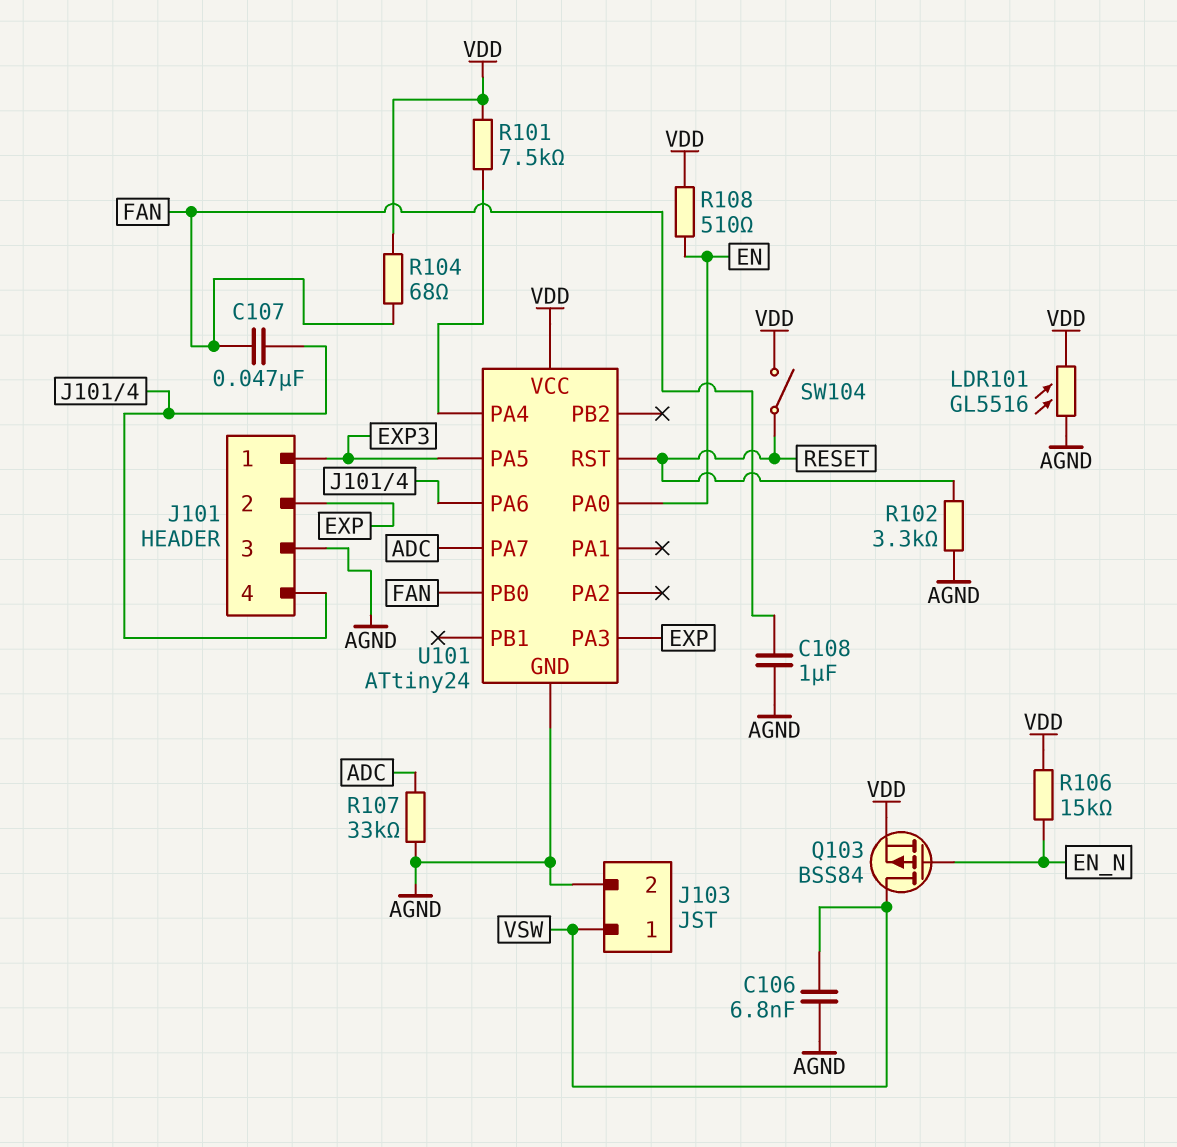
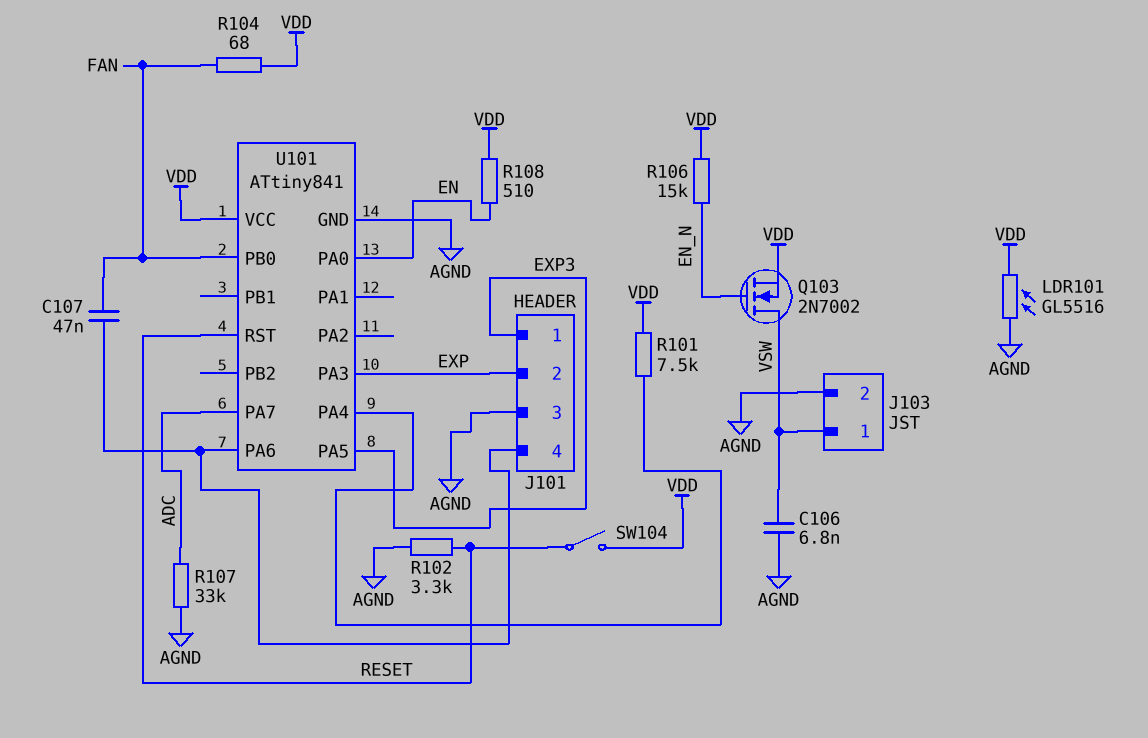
C108: 1uF (AGND, FAN) -> none
Q103: PMOS BSS84 (G EN_N, D VSW, S VDD) -> NMOS 2N7002 (G EN_N, D VSW, S VDD)
U101: ATtiny24 -> ATtiny841

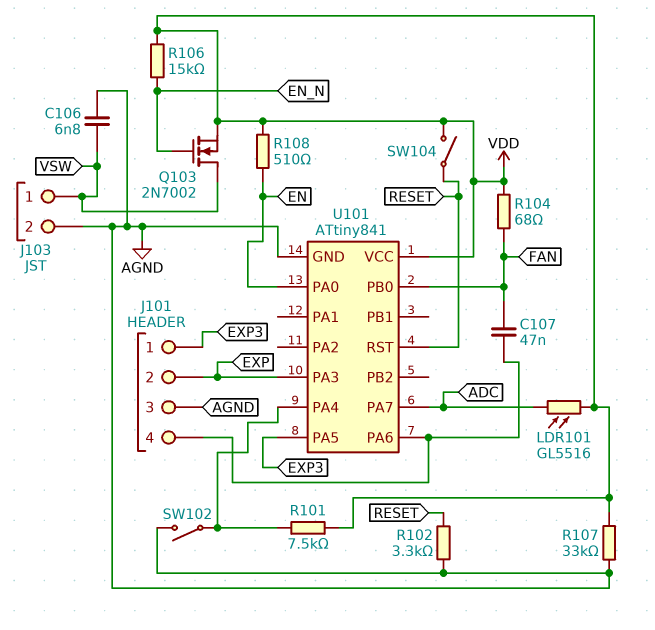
LDR101: GL5516 (AGND, VDD) -> GL5516 (ADC, VDD)
R107: 33k (ADC, AGND) -> 33k (AGND, VDD)
SW102: none -> switch (AGND, U101/PA4)

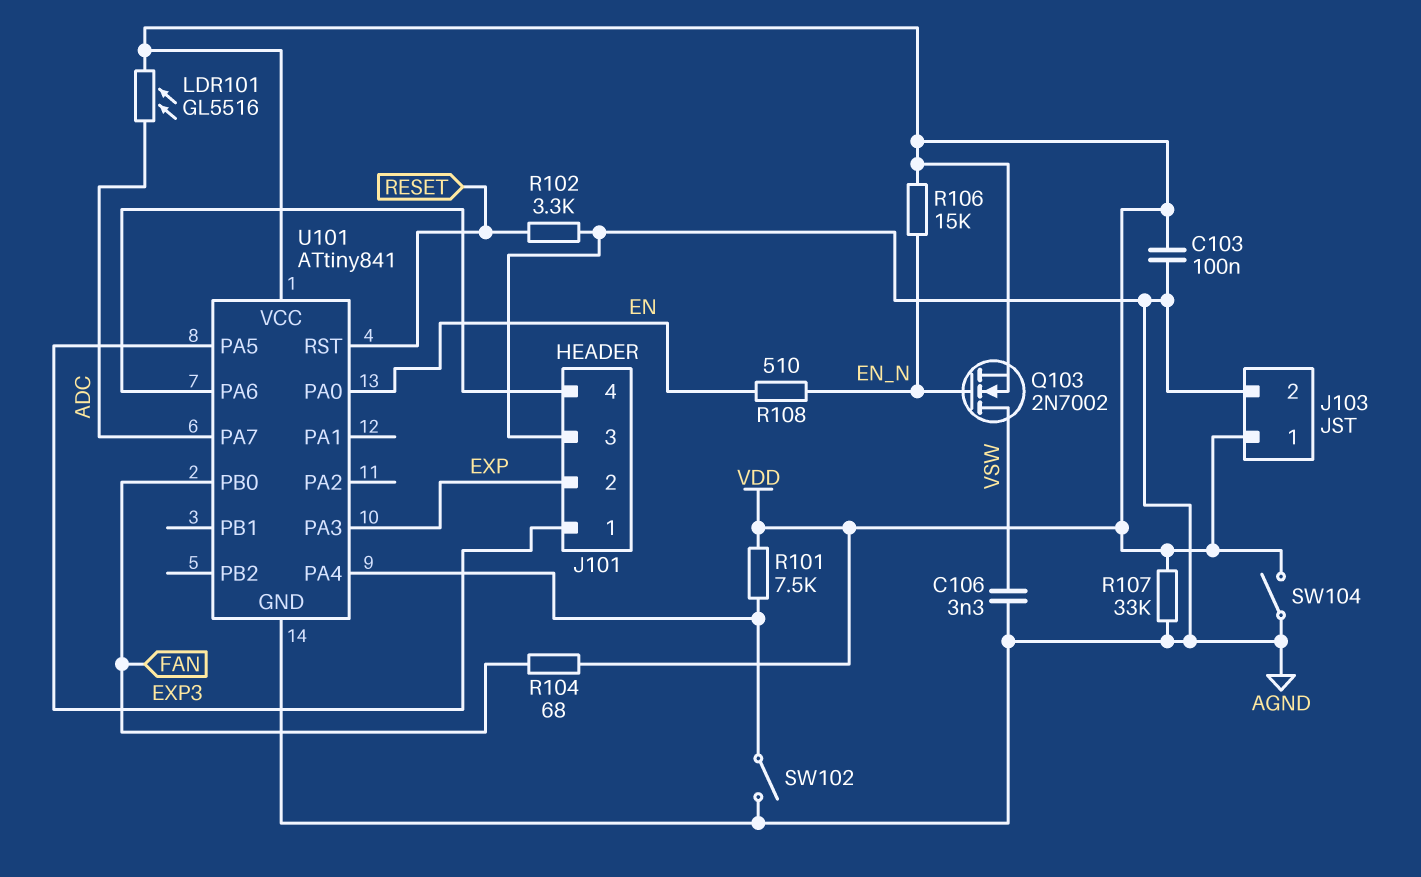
C103: none -> 100nF (AGND, VDD)
C106: 6.8nF (AGND, VSW) -> 3.3nF (AGND, VSW)
C107: 47nF (FAN, J101/4) -> none
J103 pin 1: VSW -> VDD
R108: 510 (EN, VDD) -> 510 (EN, EN_N)
SW104: switch (RESET, VDD) -> switch (AGND, VDD)

